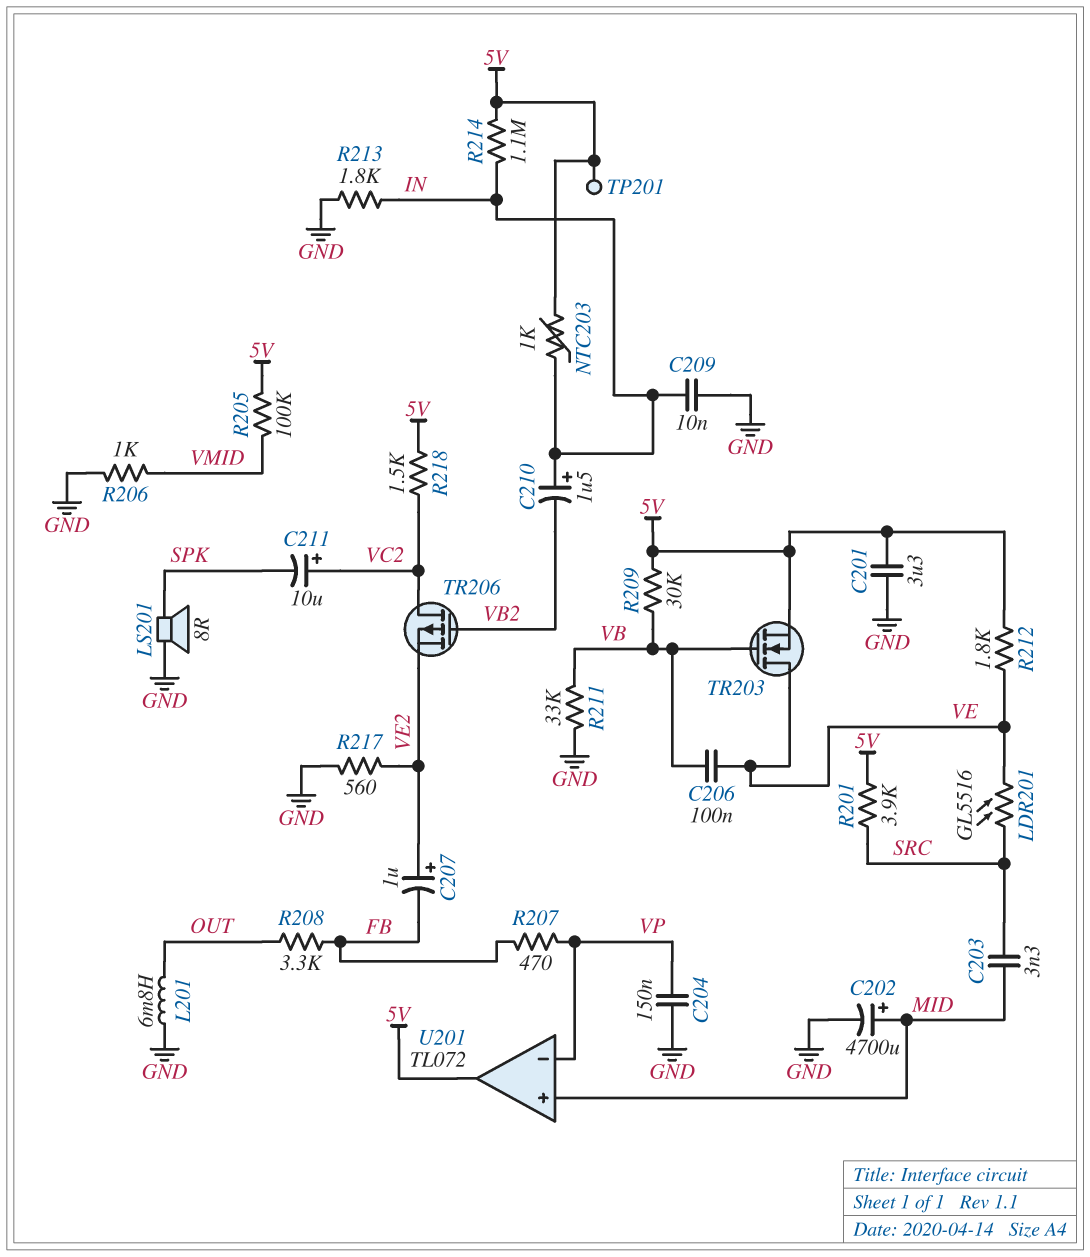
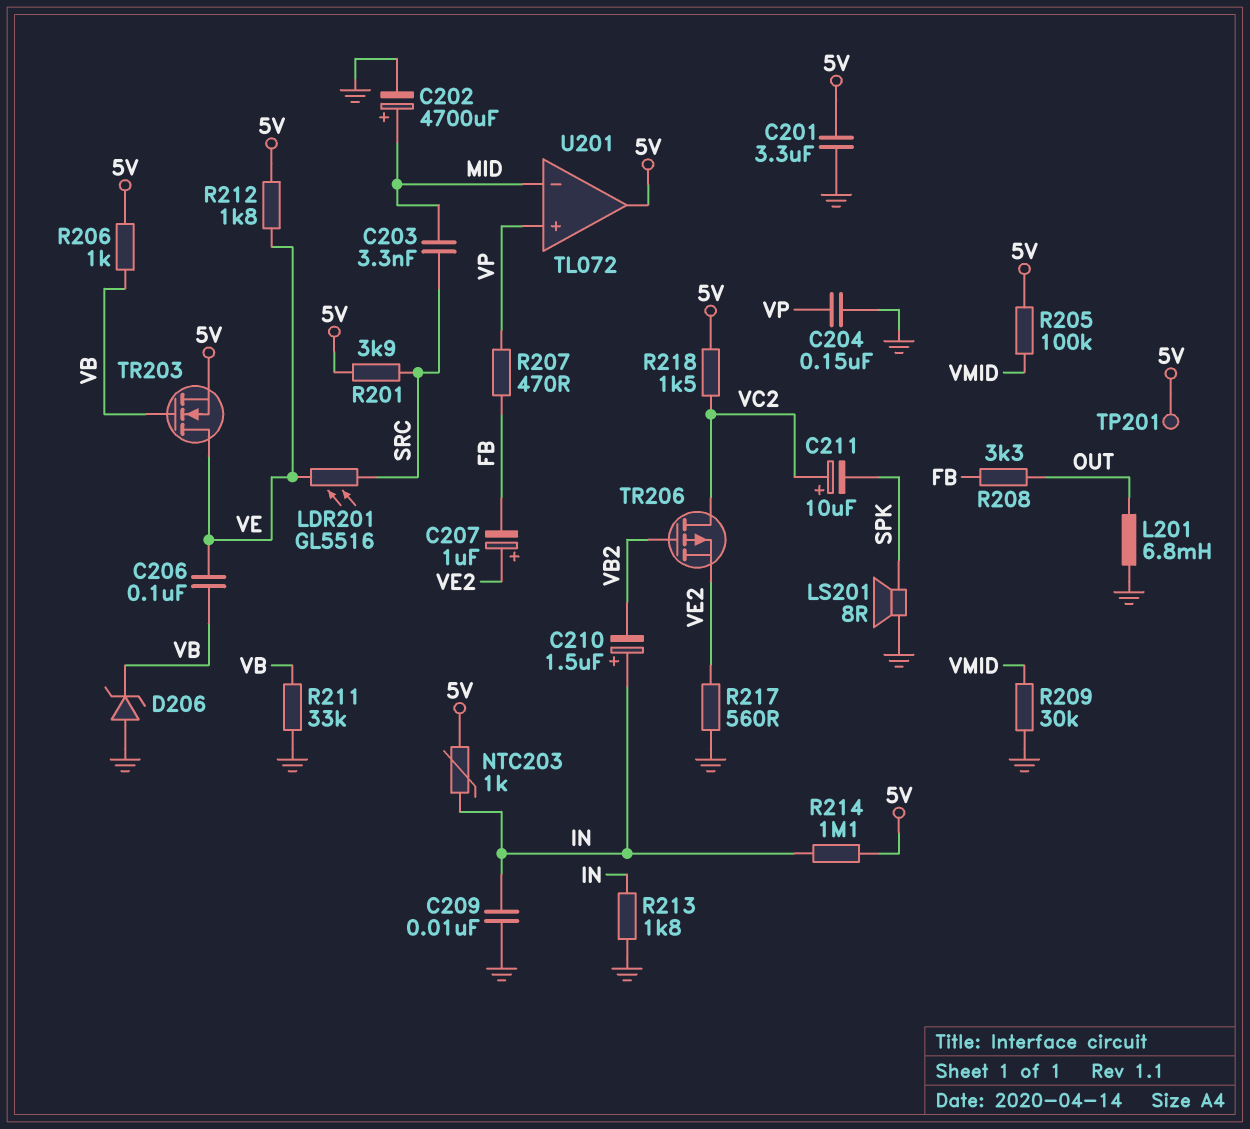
D206: none -> zener (A GND, K VB)
R206: 1k (GND, VMID) -> 1k (5V, VB)
R209: 30k (5V, VB) -> 30k (GND, VMID)
U201 pin in+: MID -> VP
U201 pin in-: VP -> MID

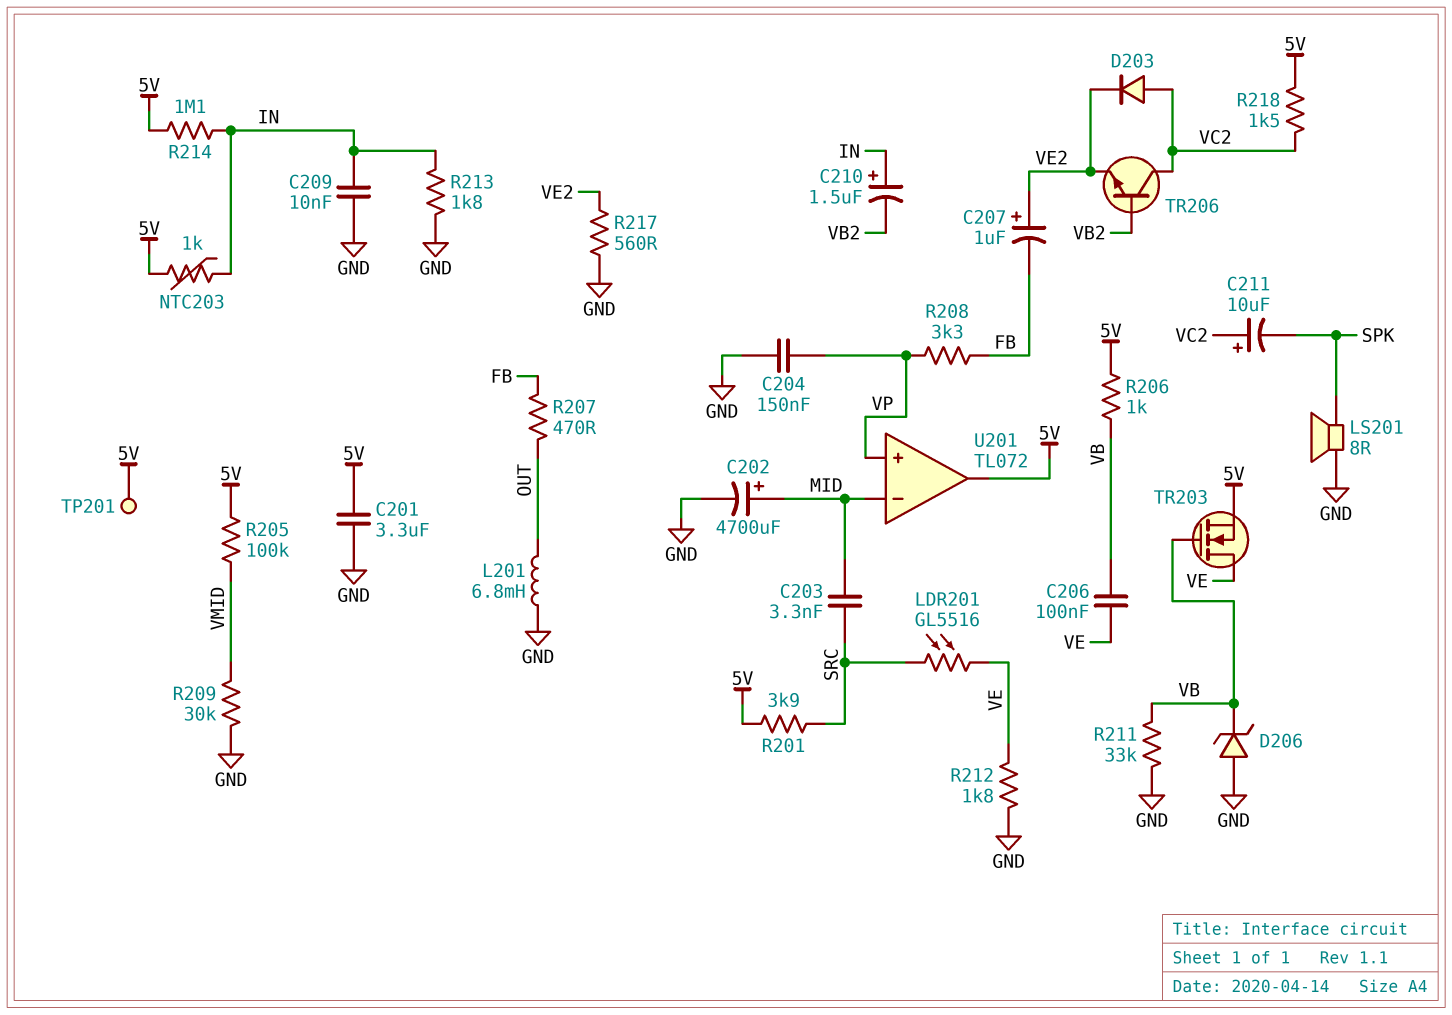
D203: none -> diode (A VC2, K VE2)
R207: 470 (FB, VP) -> 470 (FB, OUT)
R208: 3.3k (FB, OUT) -> 3.3k (FB, VP)
R212: 1.8k (5V, VE) -> 1.8k (GND, VE)
TR206: PMOS (G VB2, D VC2, S VE2) -> NPN (B VB2, C VC2, E VE2)

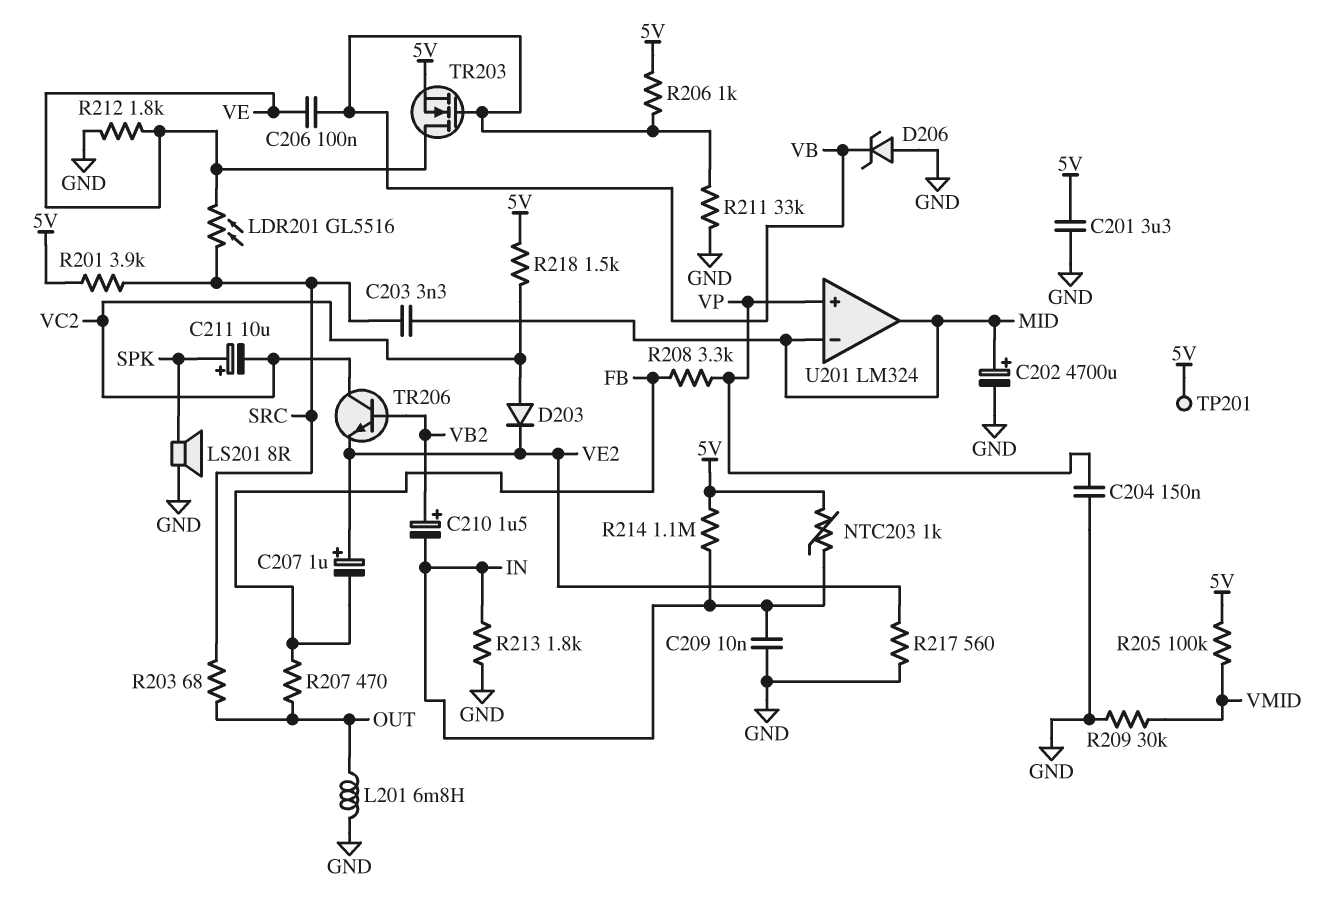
C210: 1.5uF (plus IN, minus VB2) -> 1.5uF (plus VB2, minus IN)
C211: 10uF (plus VC2, minus SPK) -> 10uF (plus SPK, minus VC2)
R203: none -> 68 (OUT, SRC)
U201: TL072 -> LM324
U201 pin out: 5V -> MID

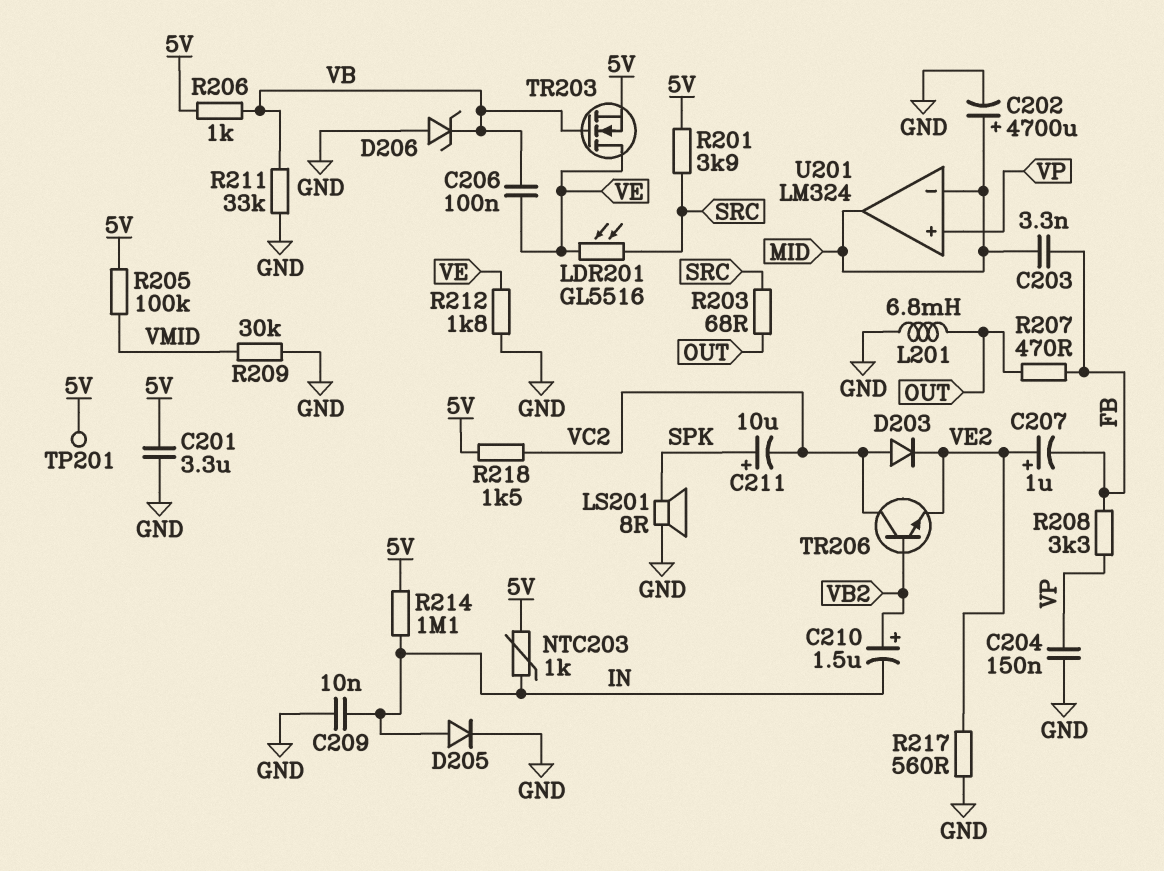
C203: 3.3nF (MID, SRC) -> 3.3nF (FB, MID)
D205: none -> diode (A IN, K GND)
R213: 1.8k (GND, IN) -> none

